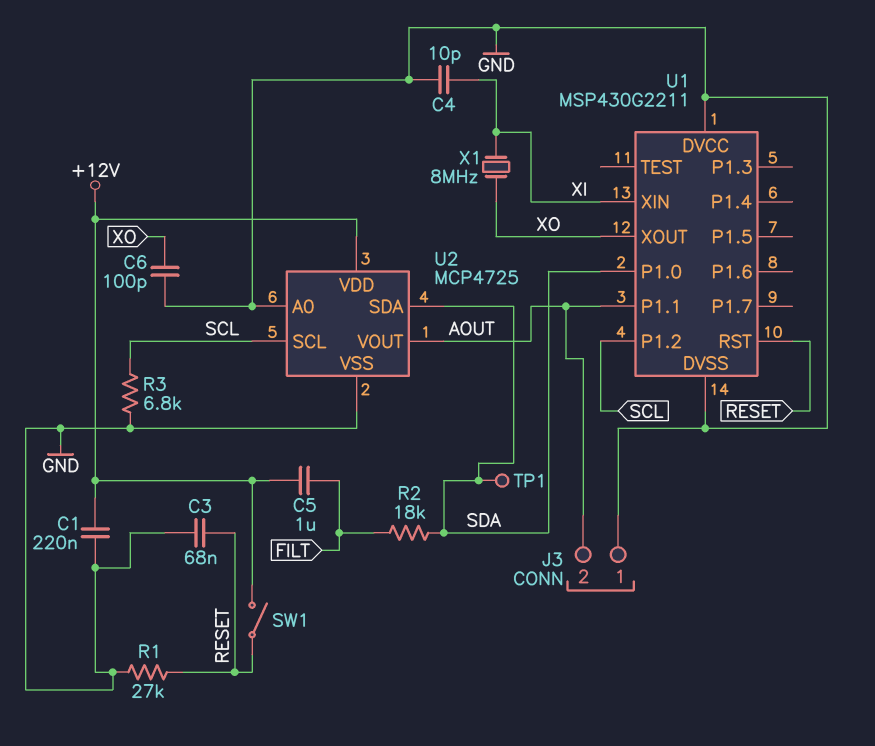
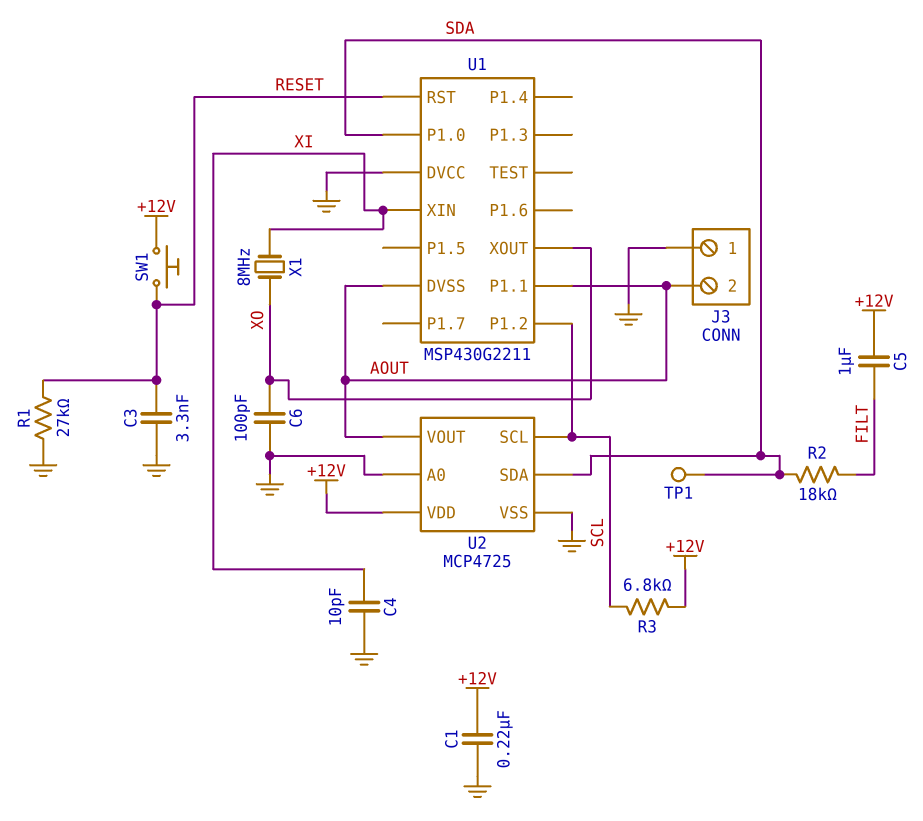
C3: 68nF (GND, RESET) -> 3.3nF (GND, RESET)
R3: 6.8k (GND, SCL) -> 6.8k (+12V, SCL)
SW1: switch (+12V, RESET) -> button (+12V, RESET)
U1 pin DVSS: GND -> AOUT

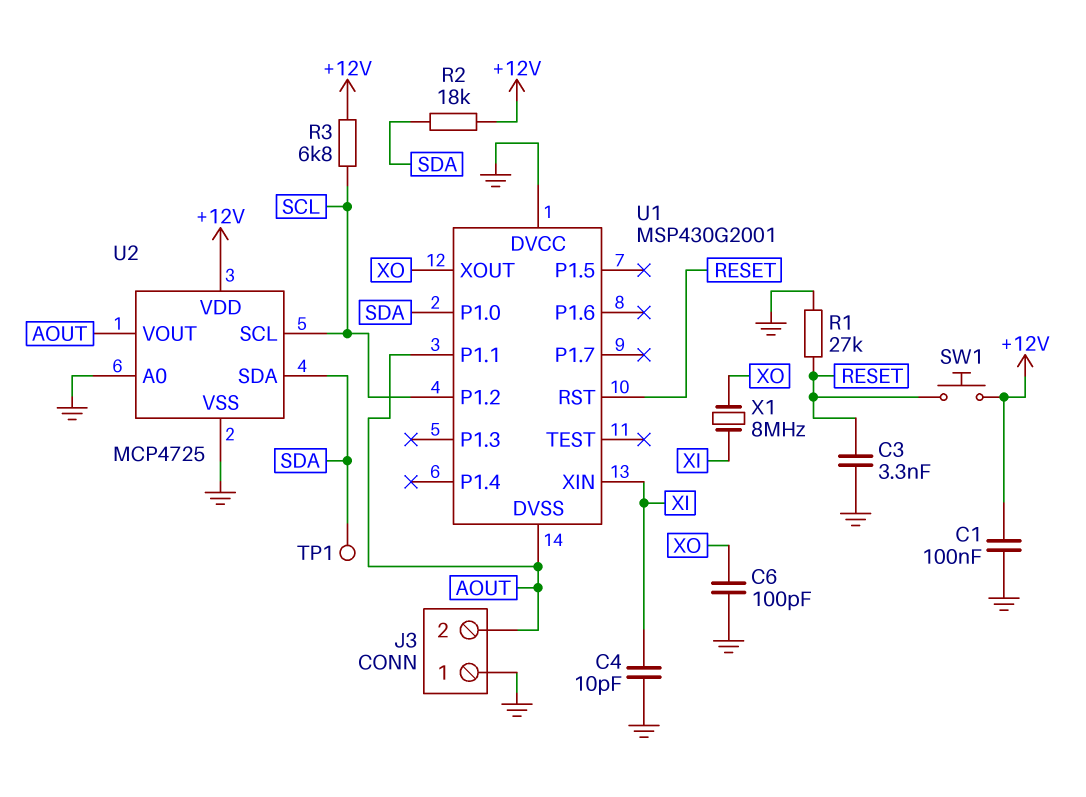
C1: 220nF (+12V, GND) -> 100nF (+12V, GND)
C5: 1uF (+12V, FILT) -> none
R2: 18k (FILT, SDA) -> 18k (+12V, SDA)
U1: MSP430G2211 -> MSP430G2001

